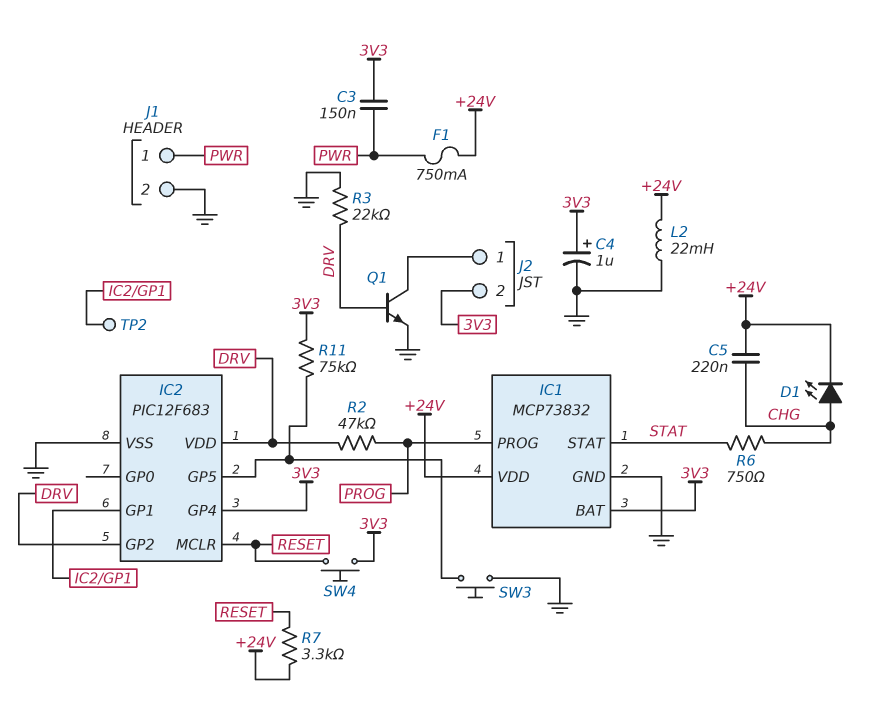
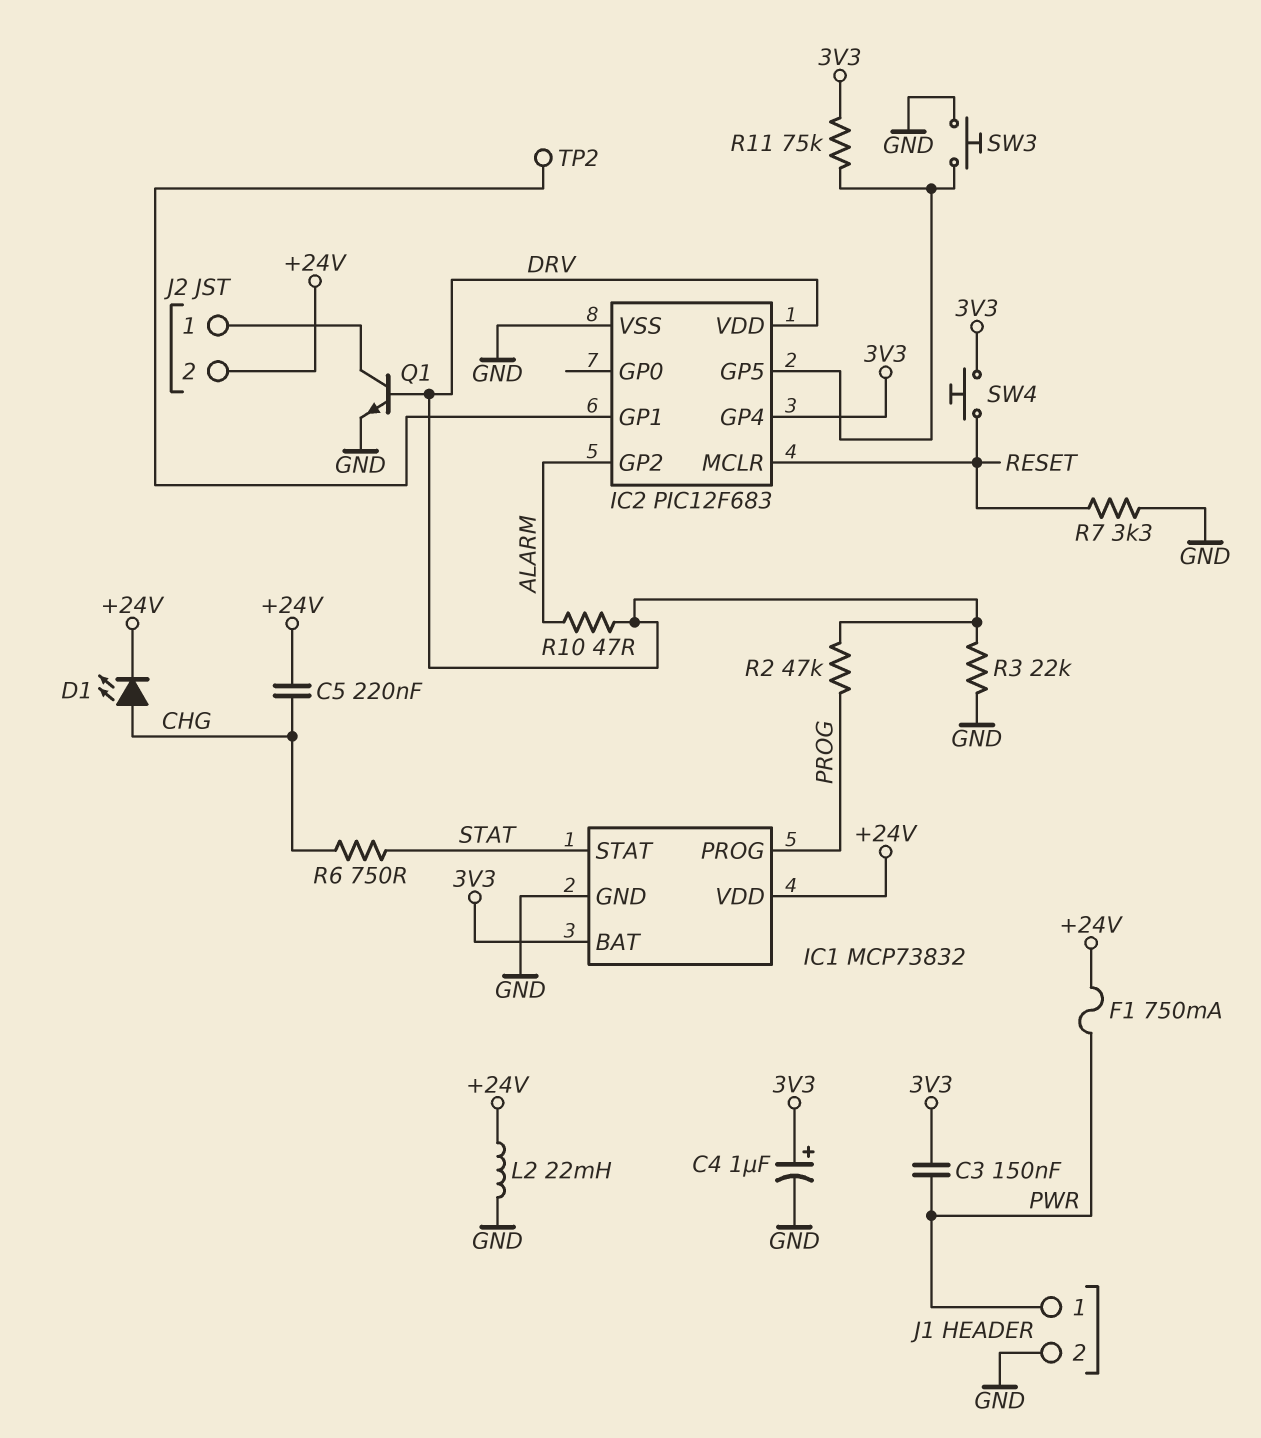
IC2 pin GP2: DRV -> ALARM
J2 pin 2: 3V3 -> +24V
R7: 3.3k (+24V, RESET) -> 3.3k (GND, RESET)
R10: none -> 47 (ALARM, DRV)

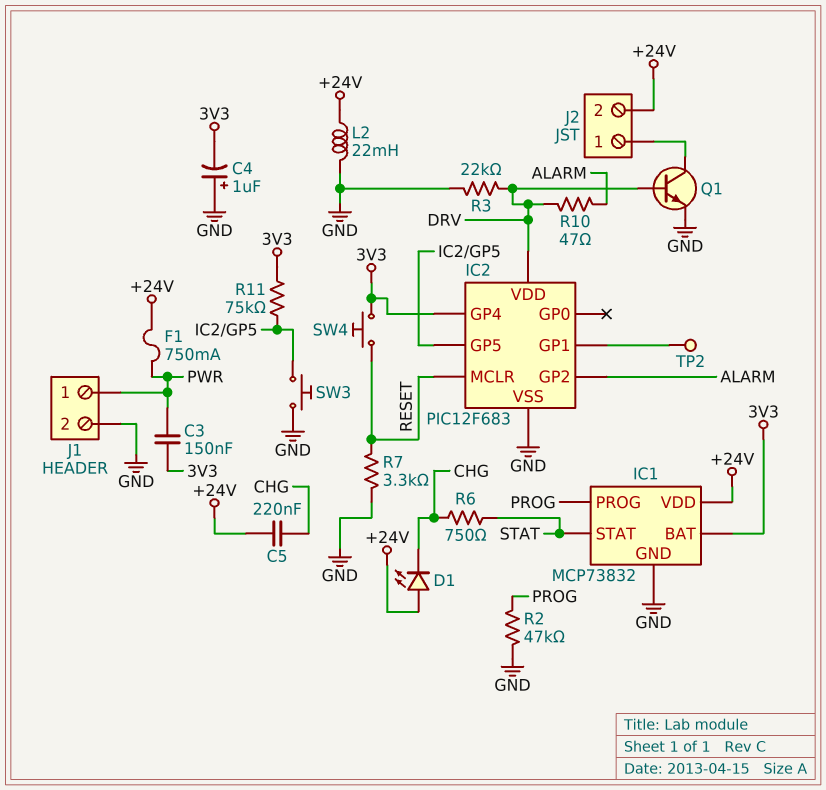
C4: 1uF (plus 3V3, minus GND) -> 1uF (plus GND, minus 3V3)
D1: LED (A CHG, K +24V) -> LED (A +24V, K CHG)
R2: 47k (DRV, PROG) -> 47k (GND, PROG)

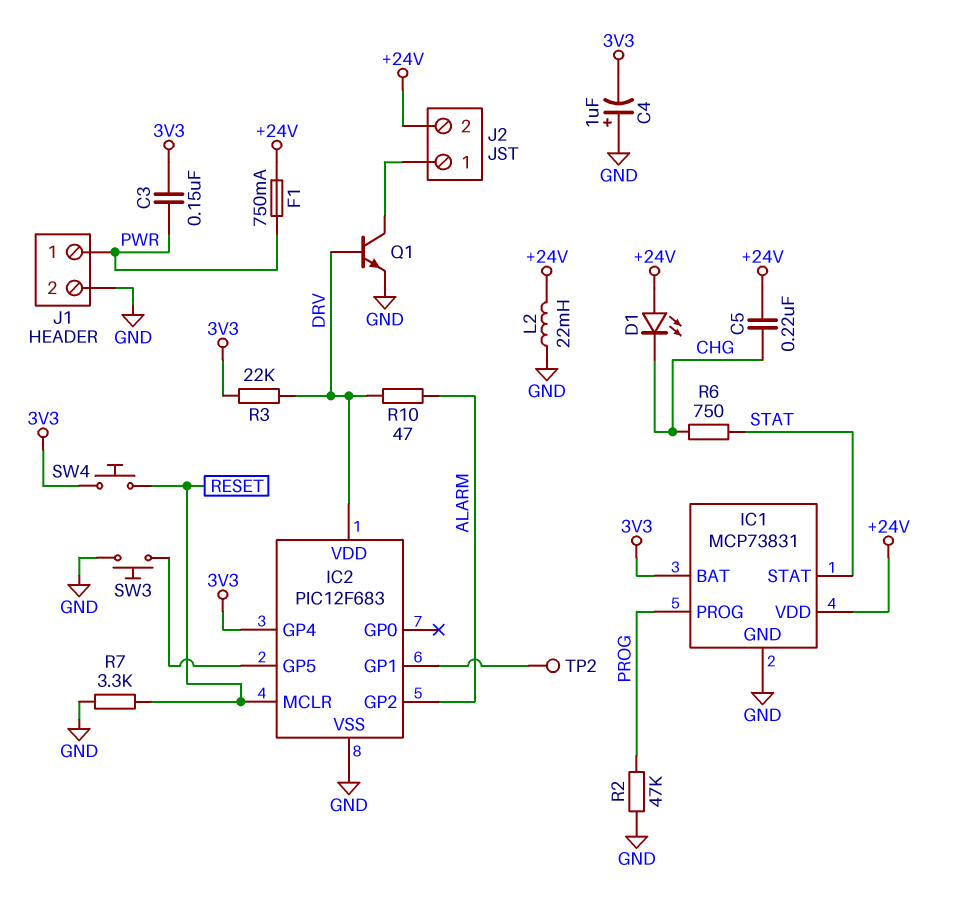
IC1: MCP73832 -> MCP73831
R3: 22k (DRV, GND) -> 22k (3V3, DRV)
R11: 75k (3V3, IC2/GP5) -> none

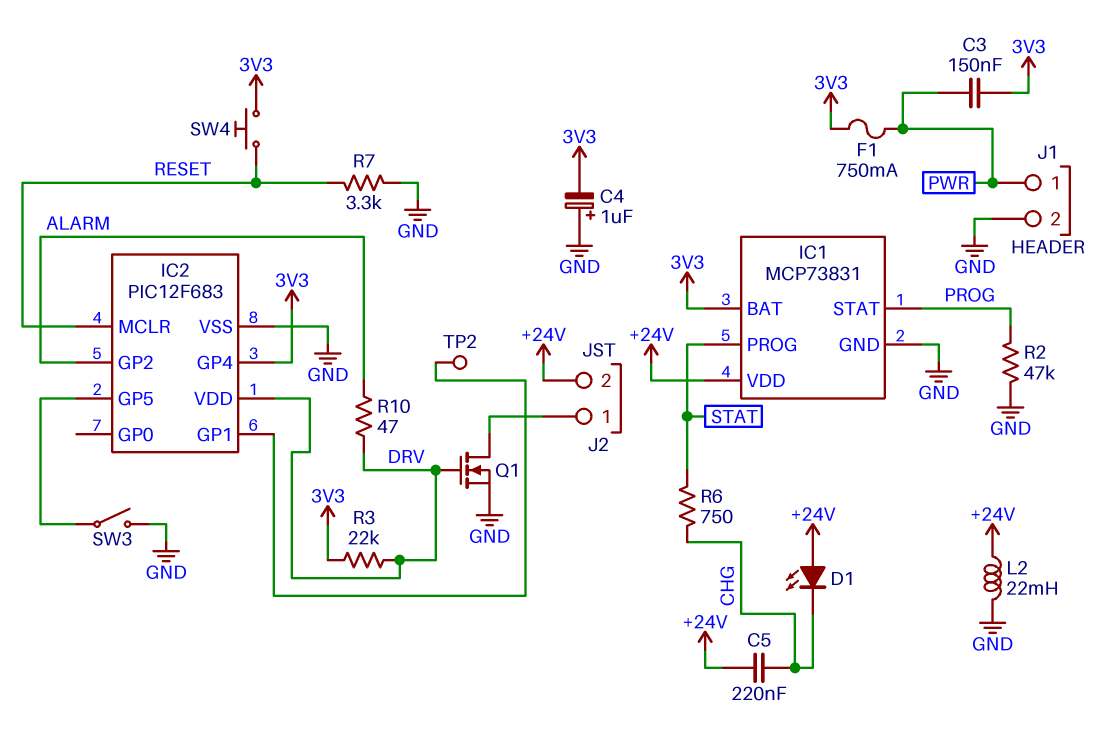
F1: 750mA (+24V, PWR) -> 750mA (3V3, PWR)
IC1 pin PROG: PROG -> STAT
IC1 pin STAT: STAT -> PROG
Q1: NPN (B DRV, C J2/1, E GND) -> NMOS (G DRV, D J2/1, S GND)
SW3: button (GND, IC2/GP5) -> switch (GND, IC2/GP5)

